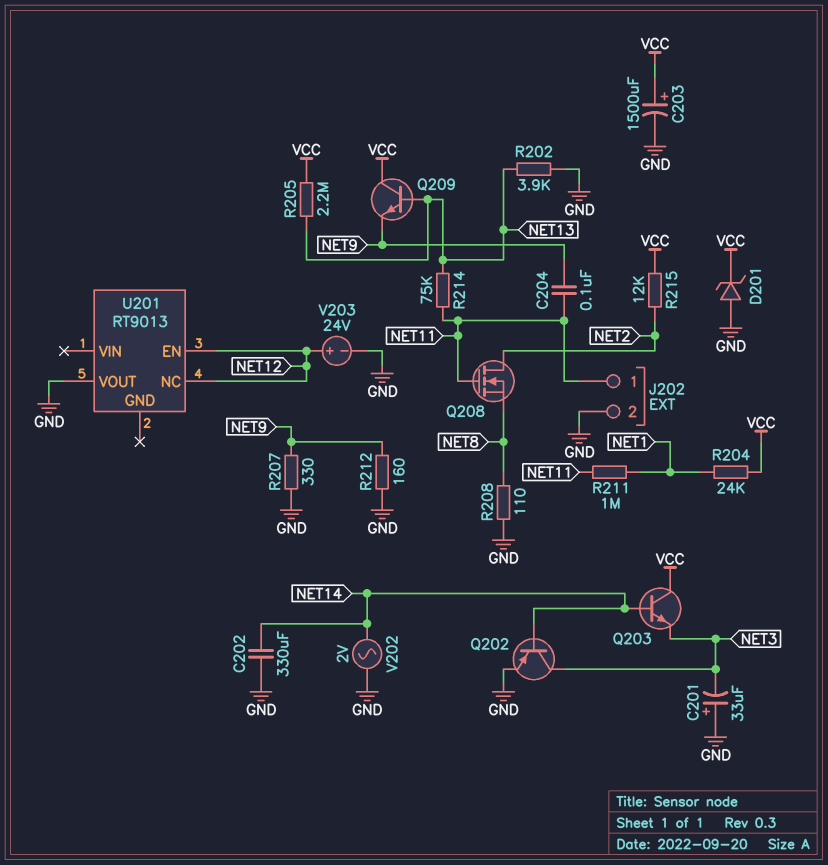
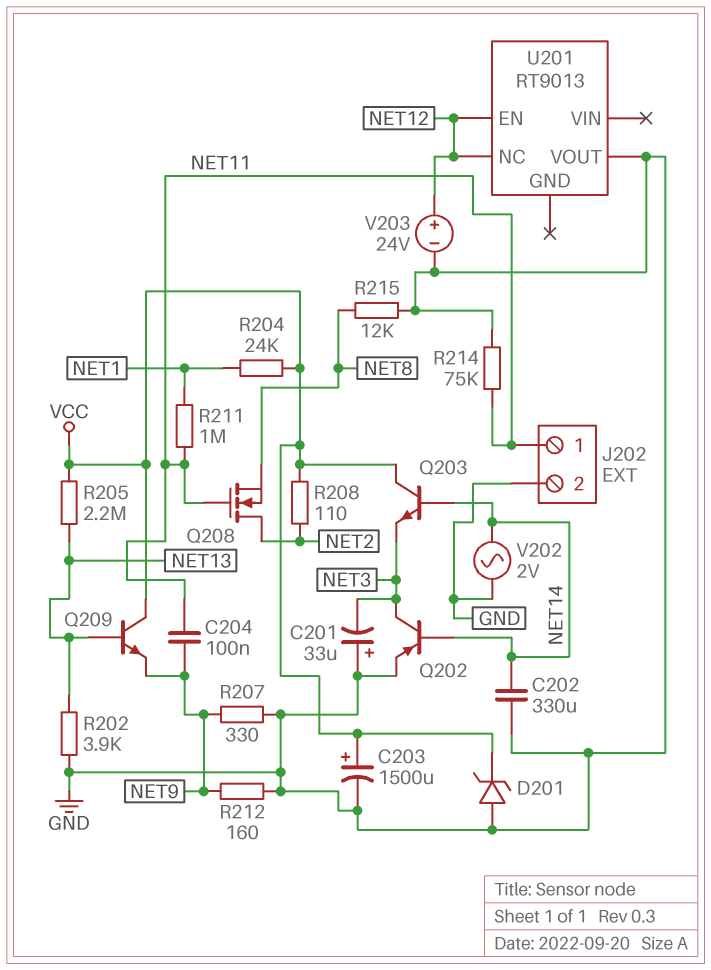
R208: 110 (GND, NET8) -> 110 (NET2, VCC)
R214: 75k (NET11, NET13) -> 75k (GND, NET11)
R215: 12k (NET2, VCC) -> 12k (GND, NET8)

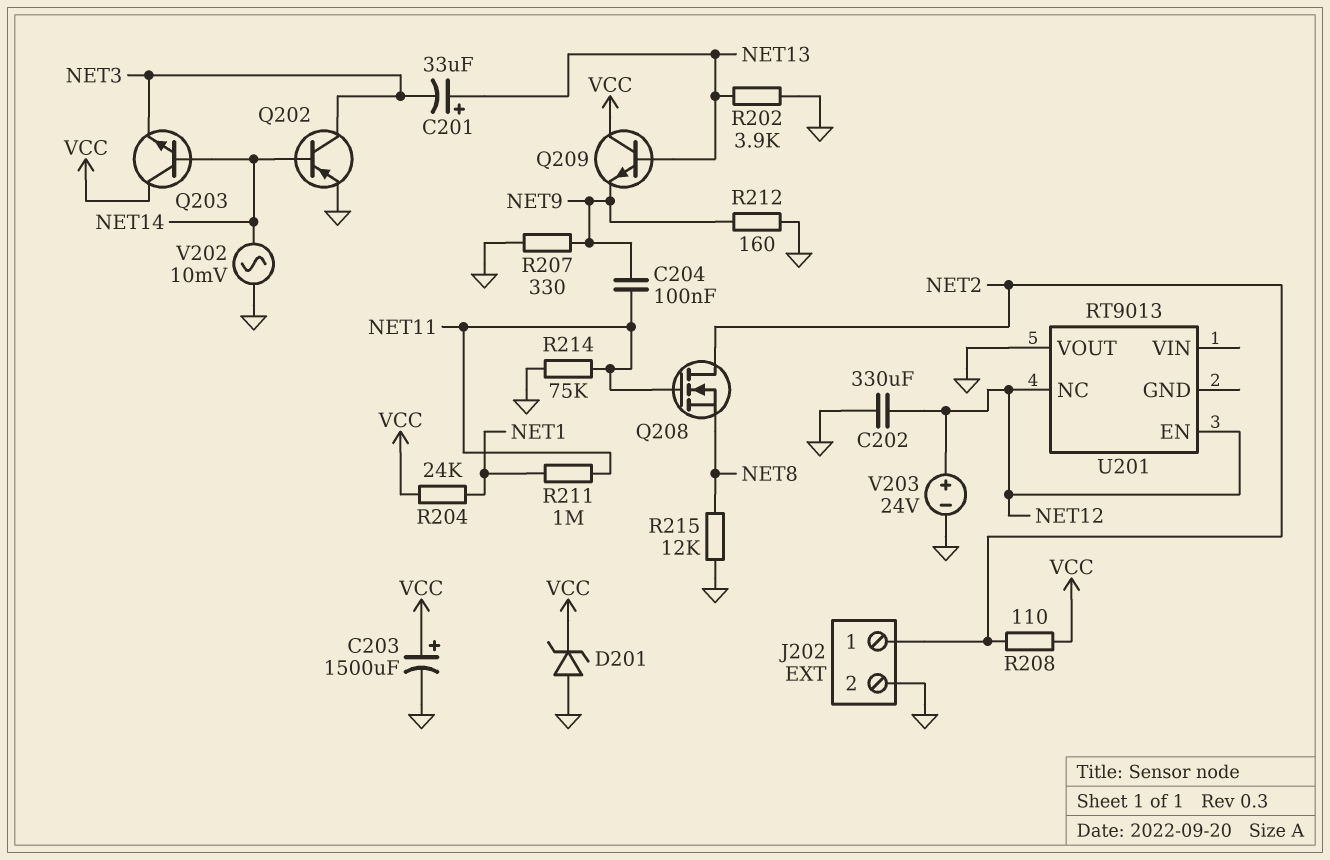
C201: 33uF (plus GND, minus NET3) -> 33uF (plus NET13, minus NET3)
C202: 330uF (GND, NET14) -> 330uF (GND, NET12)
J202 pin 1: NET11 -> NET2
R205: 2.2M (NET13, VCC) -> none
V202: AC 2V (GND, NET14) -> AC 10mV (GND, NET14)

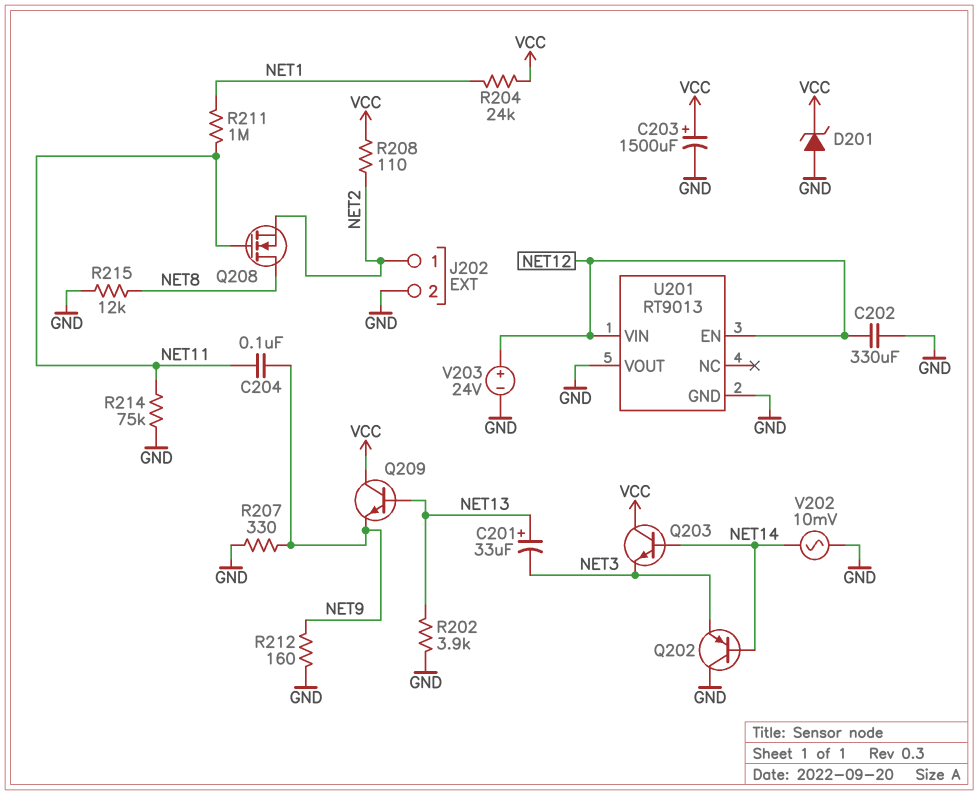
Q202: PNP (B NET14, C NET3, E GND) -> PNP (B NET14, C GND, E NET3)
Q208: NMOS (G NET11, D NET2, S NET8) -> NMOS (G NET11, D NET8, S NET2)
U201 pin GND: none -> GND
U201 pin NC: NET12 -> none
U201 pin VIN: none -> NET12

